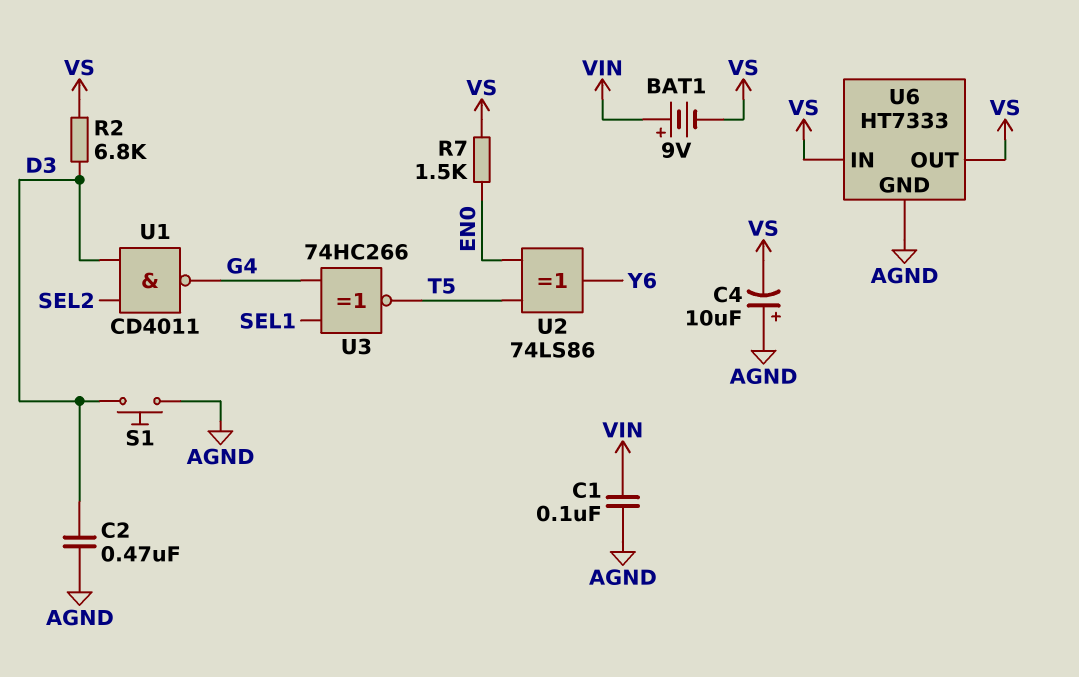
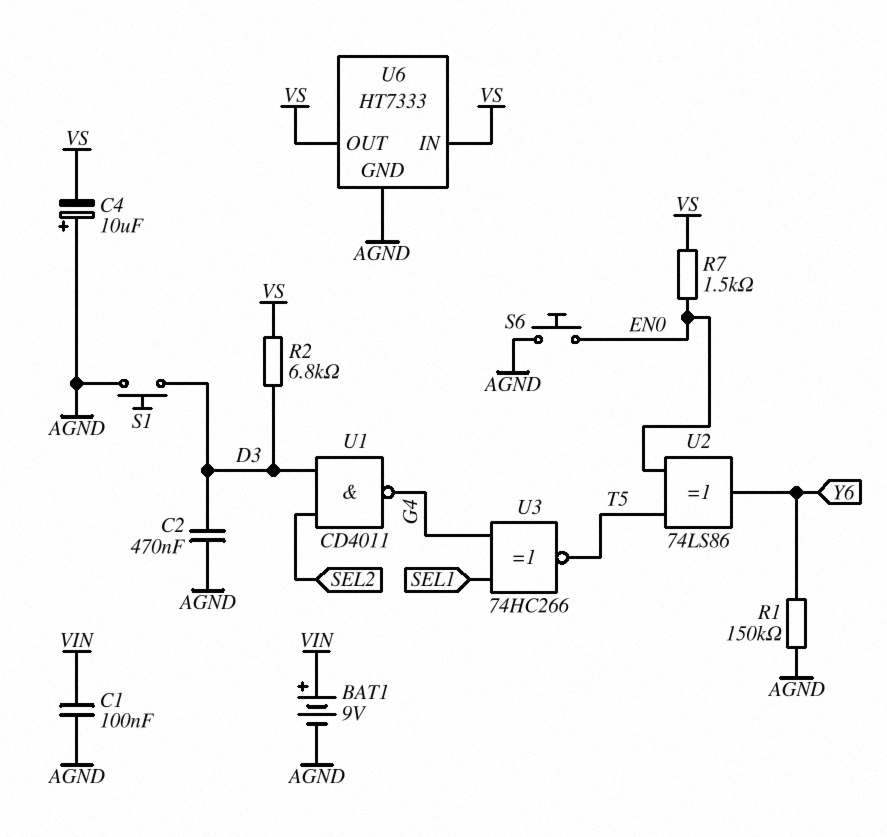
BAT1: 9V (plus VIN, minus VS) -> 9V (plus VIN, minus AGND)
R1: none -> 150k (AGND, Y6)
S6: none -> button (AGND, EN0)

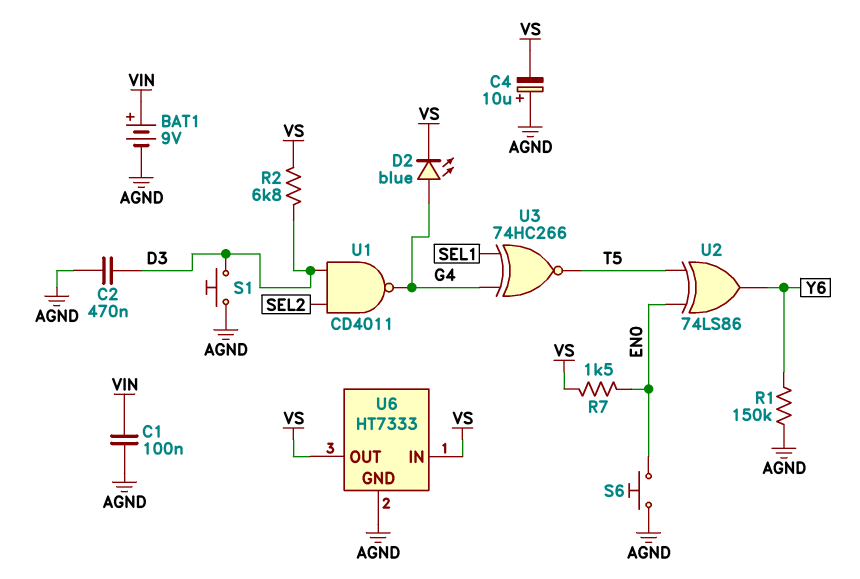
D2: none -> LED blue (A G4, K VS)

